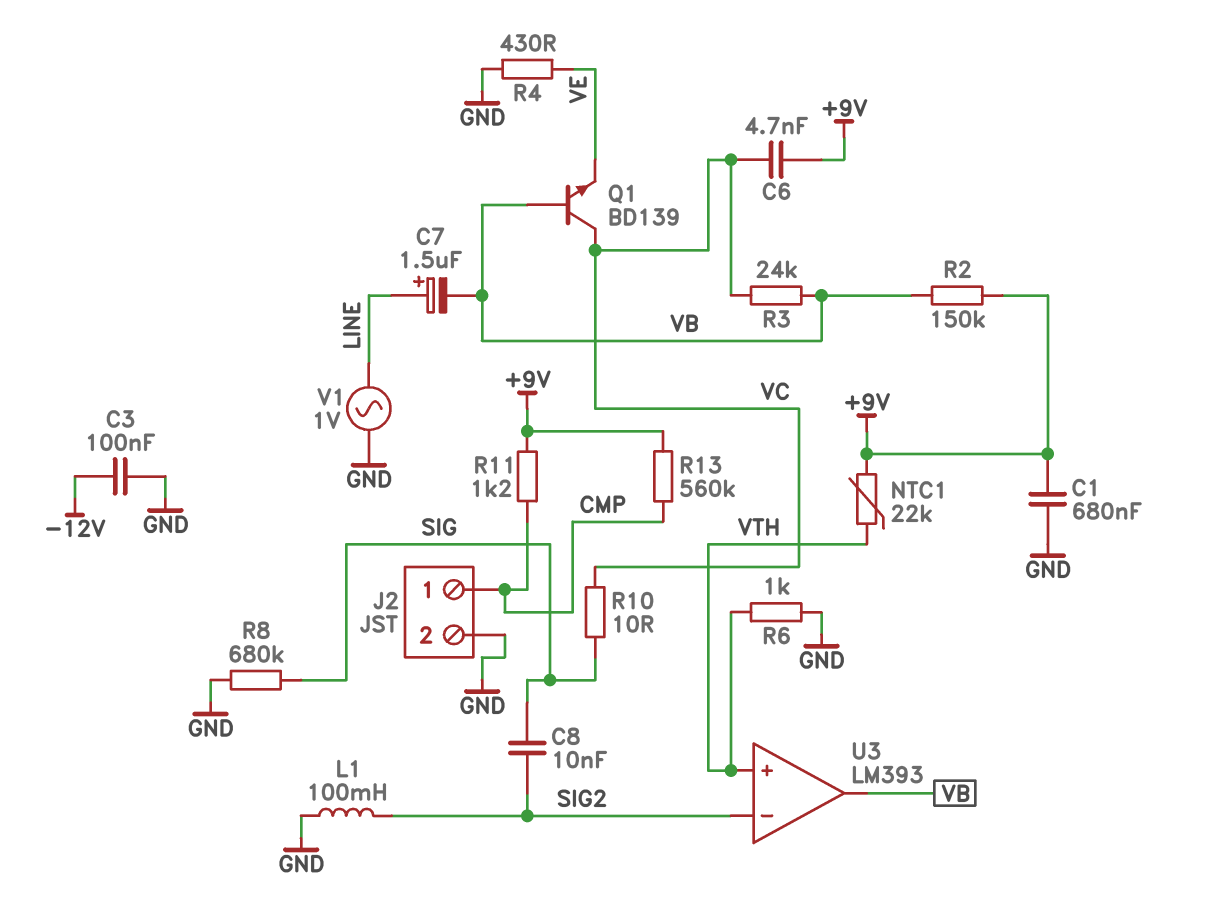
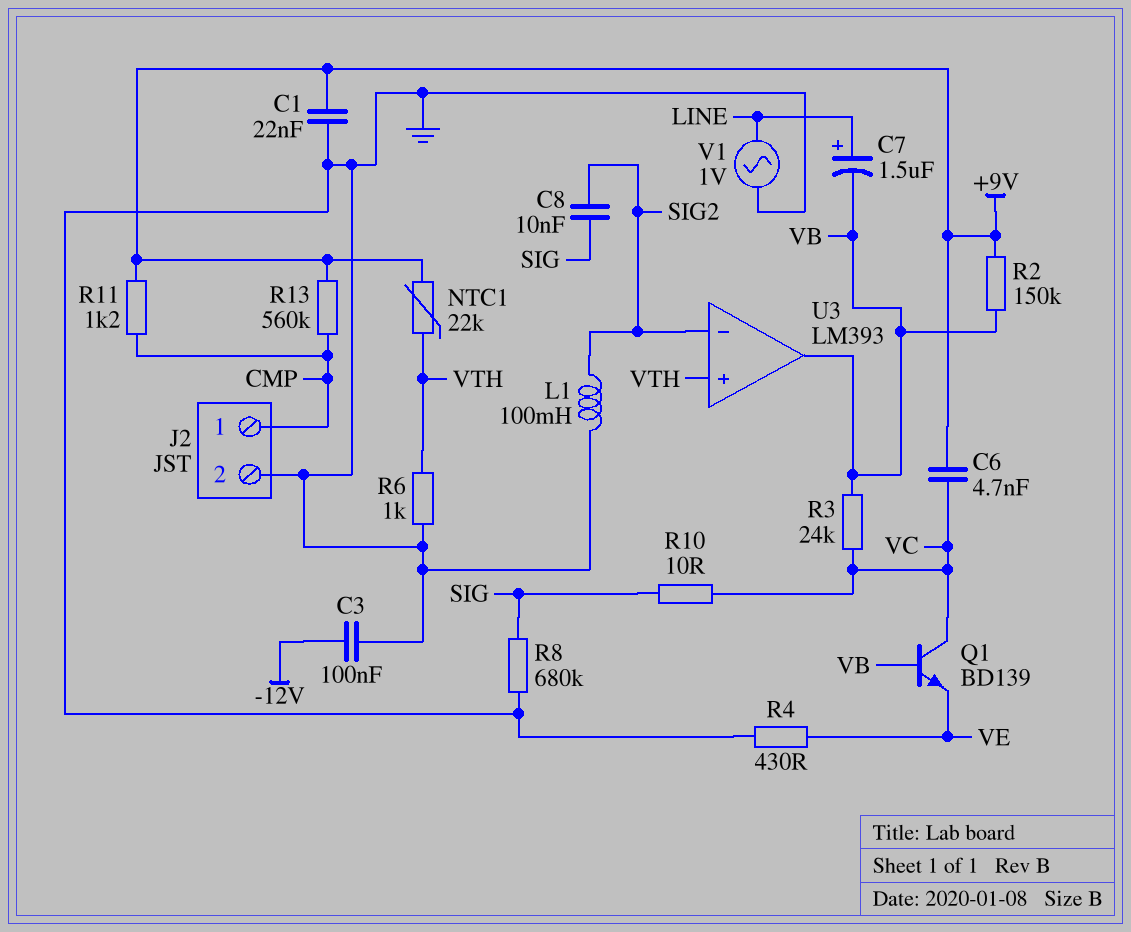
C1: 680nF (+9V, GND) -> 22nF (+9V, GND)

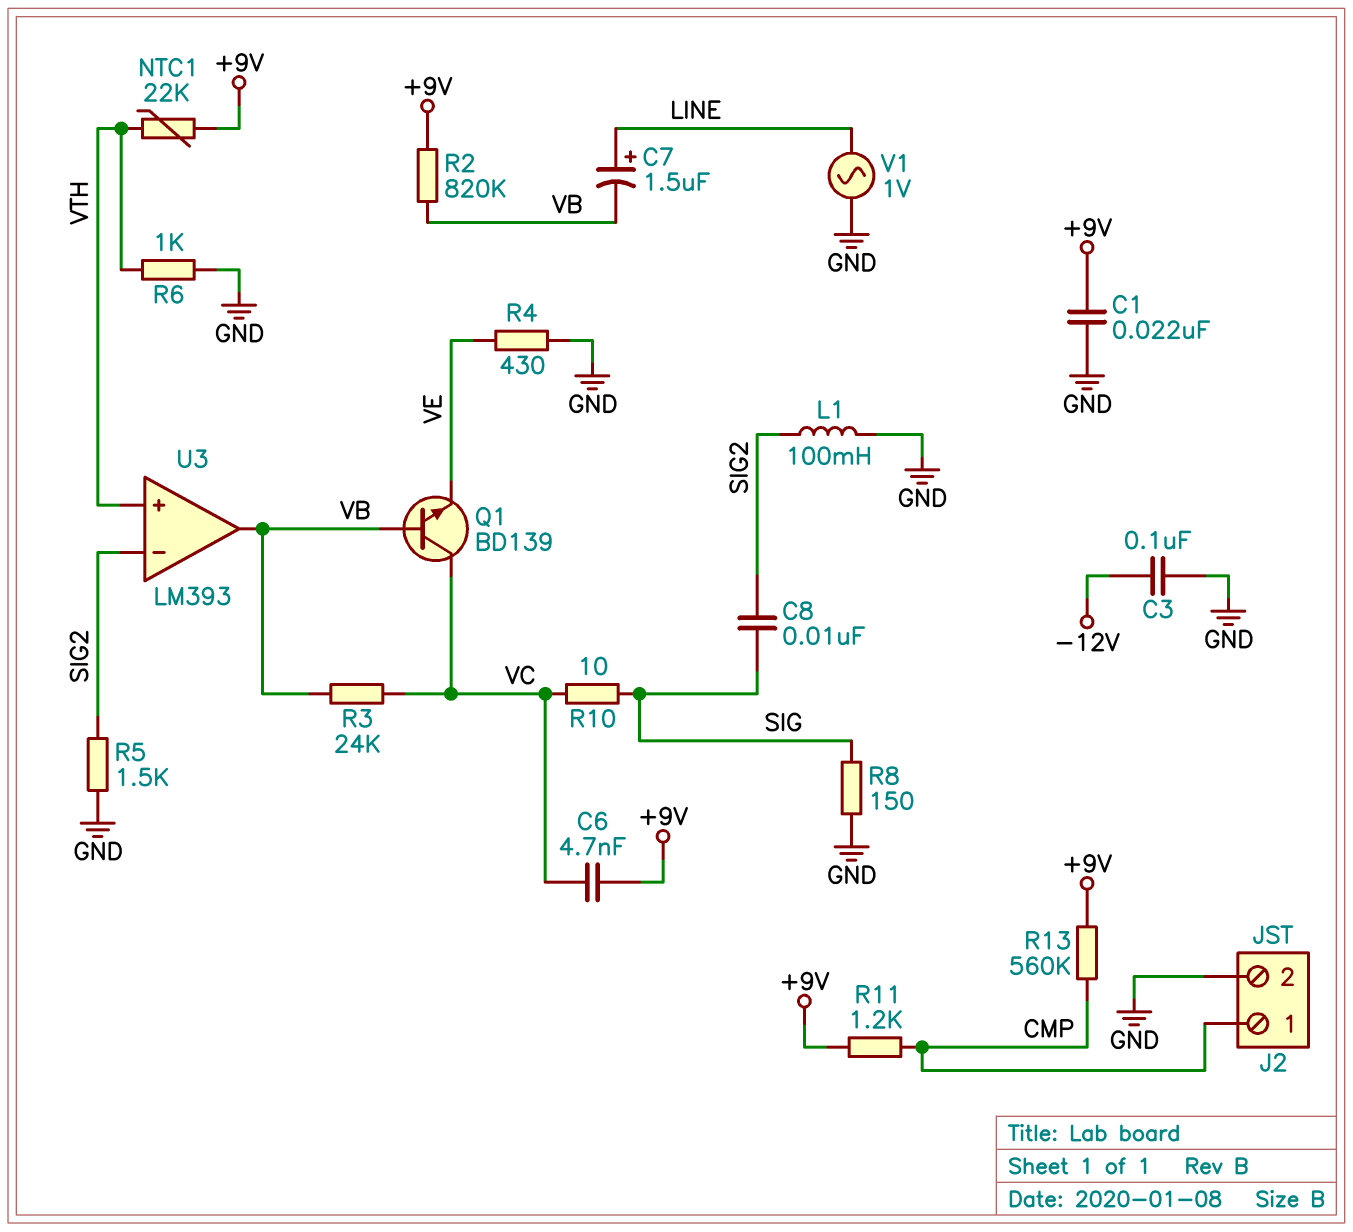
R2: 150k (+9V, VB) -> 820k (+9V, VB)
R5: none -> 1.5k (GND, SIG2)
R8: 680k (GND, SIG) -> 150 (GND, SIG)

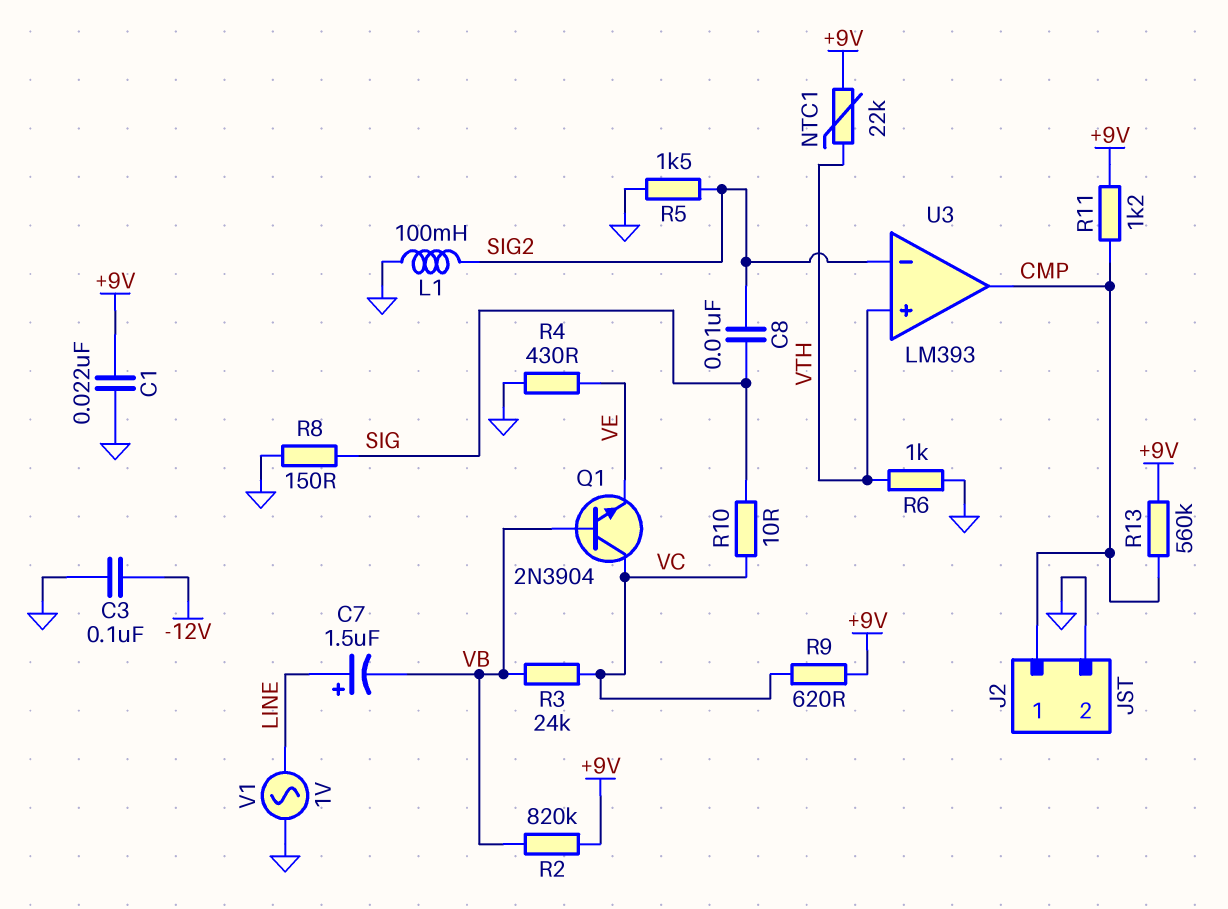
C6: 4.7nF (+9V, VC) -> none
Q1: NPN BD139 (B VB, C VC, E VE) -> NPN 2N3904 (B VB, C VC, E VE)
R9: none -> 620 (+9V, VC)
U3 pin out: VB -> CMP

